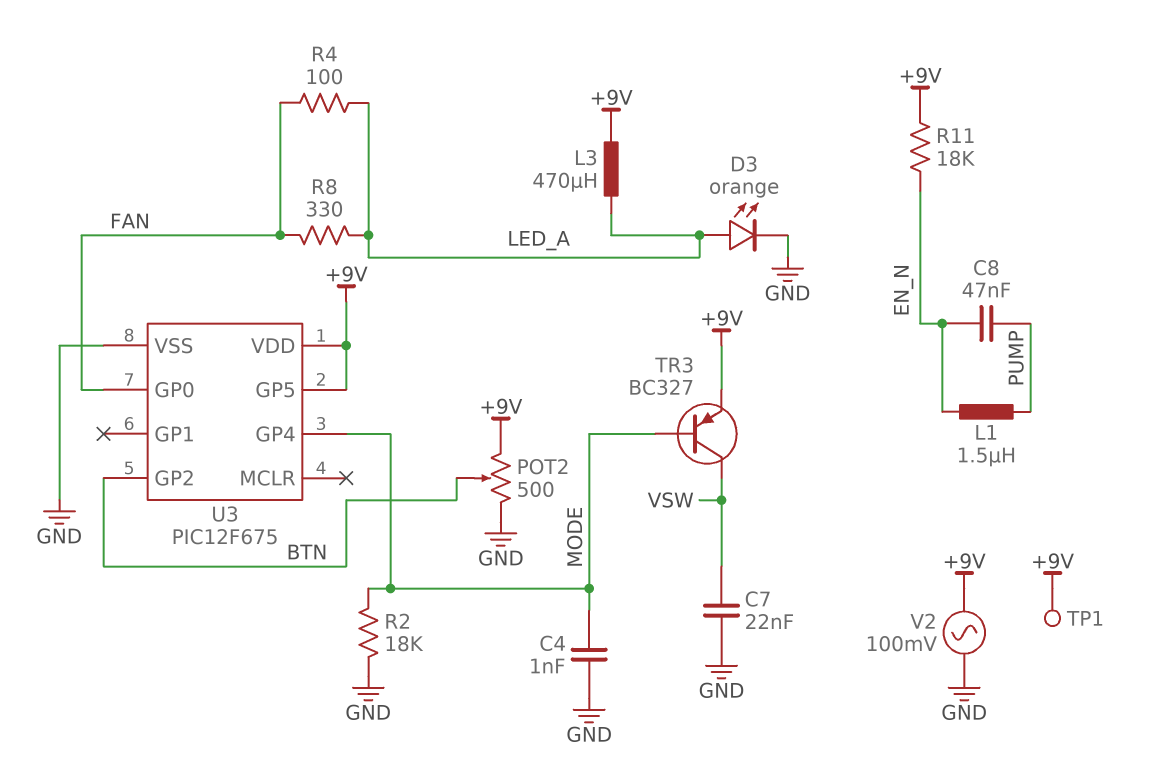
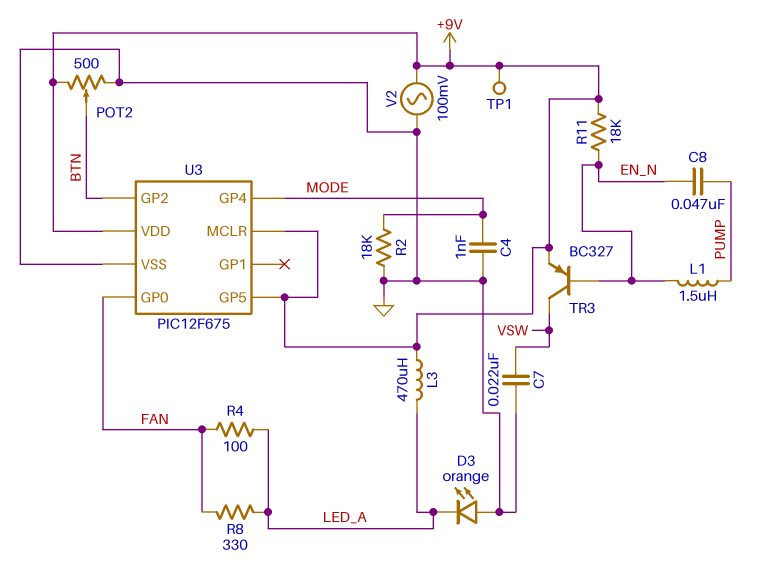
D3: LED orange (A LED_A, K GND) -> LED orange (A GND, K LED_A)
TR3: PNP BC327 (B MODE, C VSW, E +9V) -> PNP BC327 (B EN_N, C VSW, E +9V)
U3 pin MCLR: none -> +9V

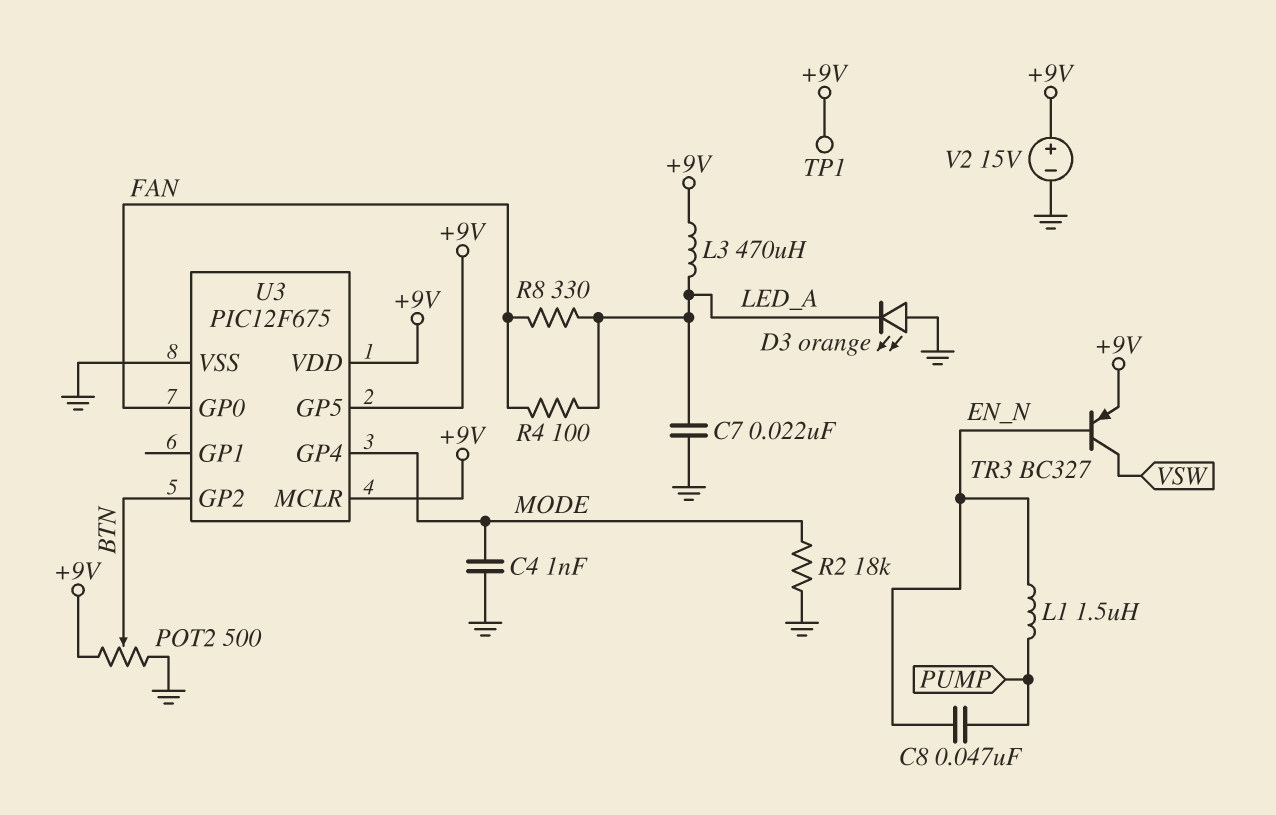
C7: 22nF (GND, VSW) -> 22nF (GND, LED_A)
R11: 18k (+9V, EN_N) -> none
V2: AC 100mV (+9V, GND) -> 15V (plus +9V, minus GND)

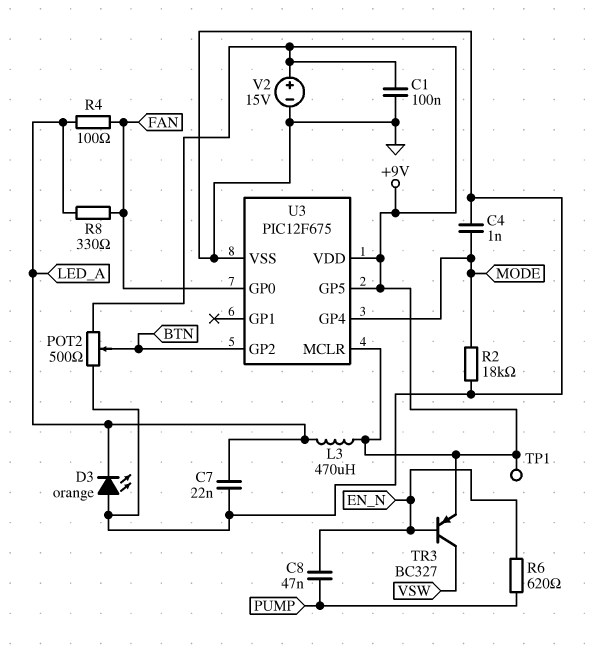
C1: none -> 100nF (+9V, GND)
L1: 1.5uH (EN_N, PUMP) -> none
R6: none -> 620 (EN_N, PUMP)

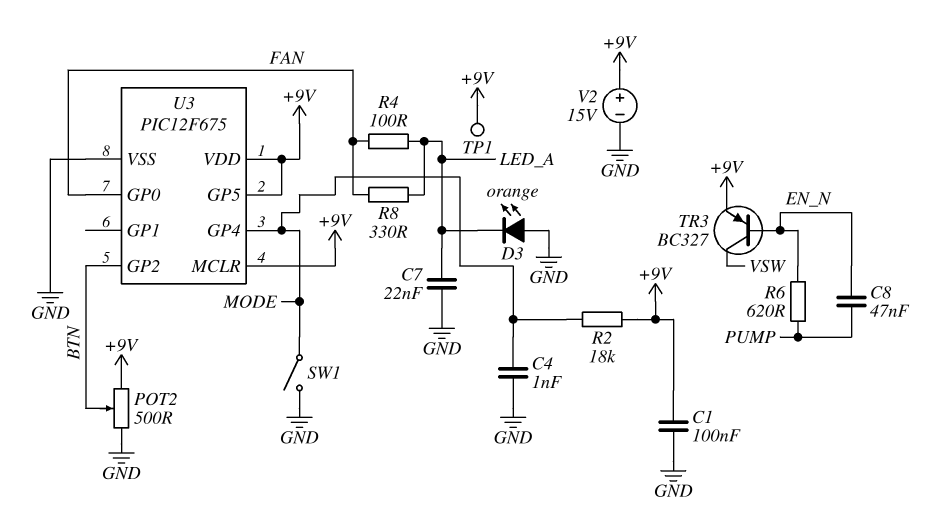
L3: 470uH (+9V, LED_A) -> none
R2: 18k (GND, MODE) -> 18k (+9V, MODE)
SW1: none -> switch (GND, MODE)

